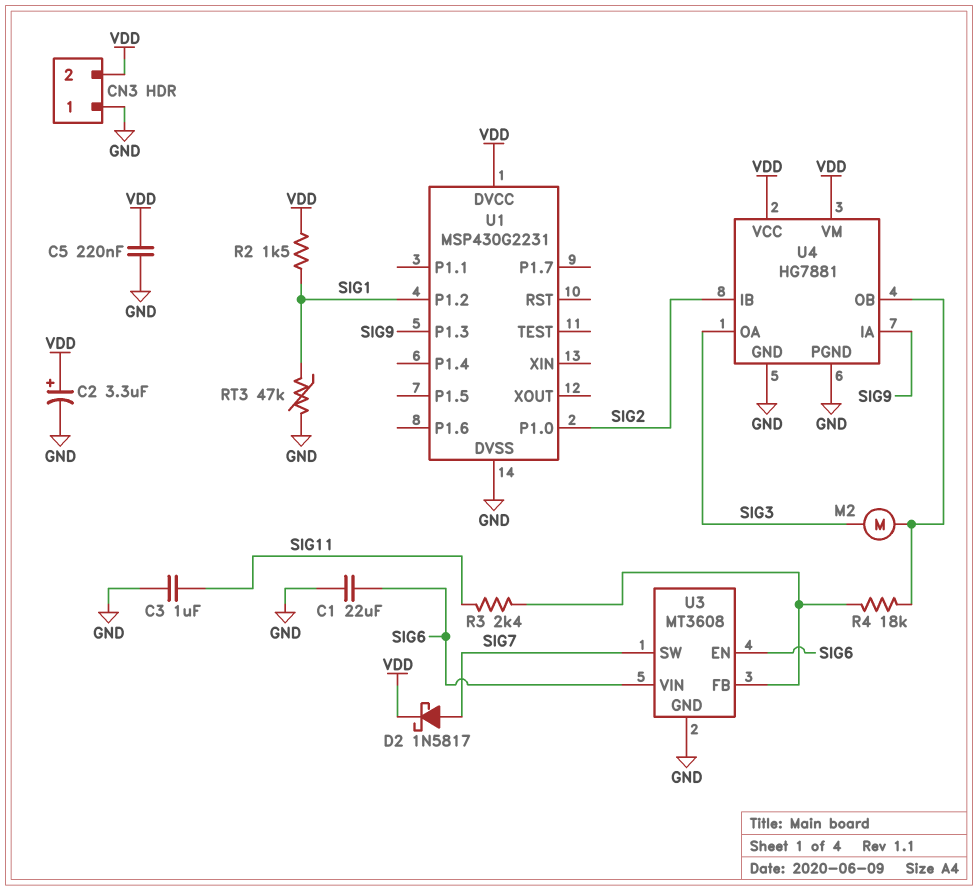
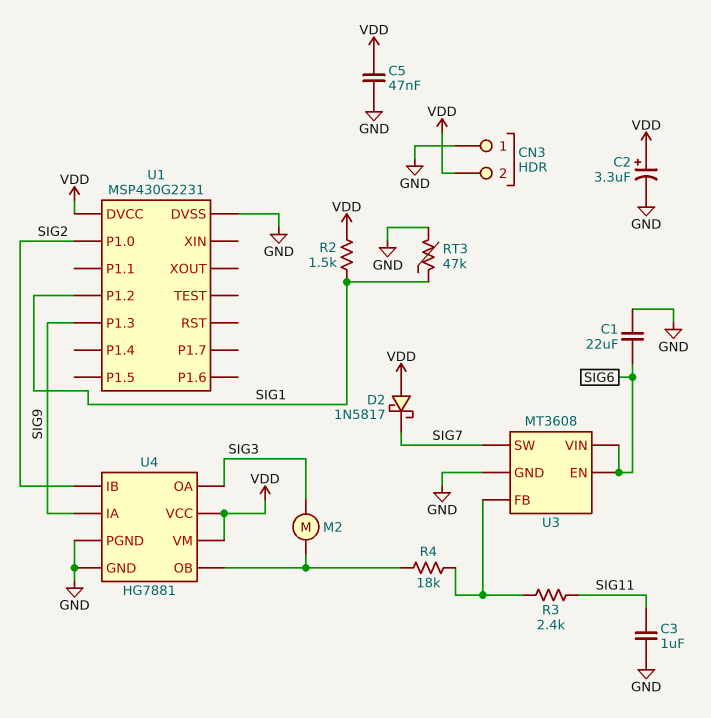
C5: 220nF (GND, VDD) -> 47nF (GND, VDD)
D2: schottky 1N5817 (A SIG7, K VDD) -> schottky 1N5817 (A VDD, K SIG7)

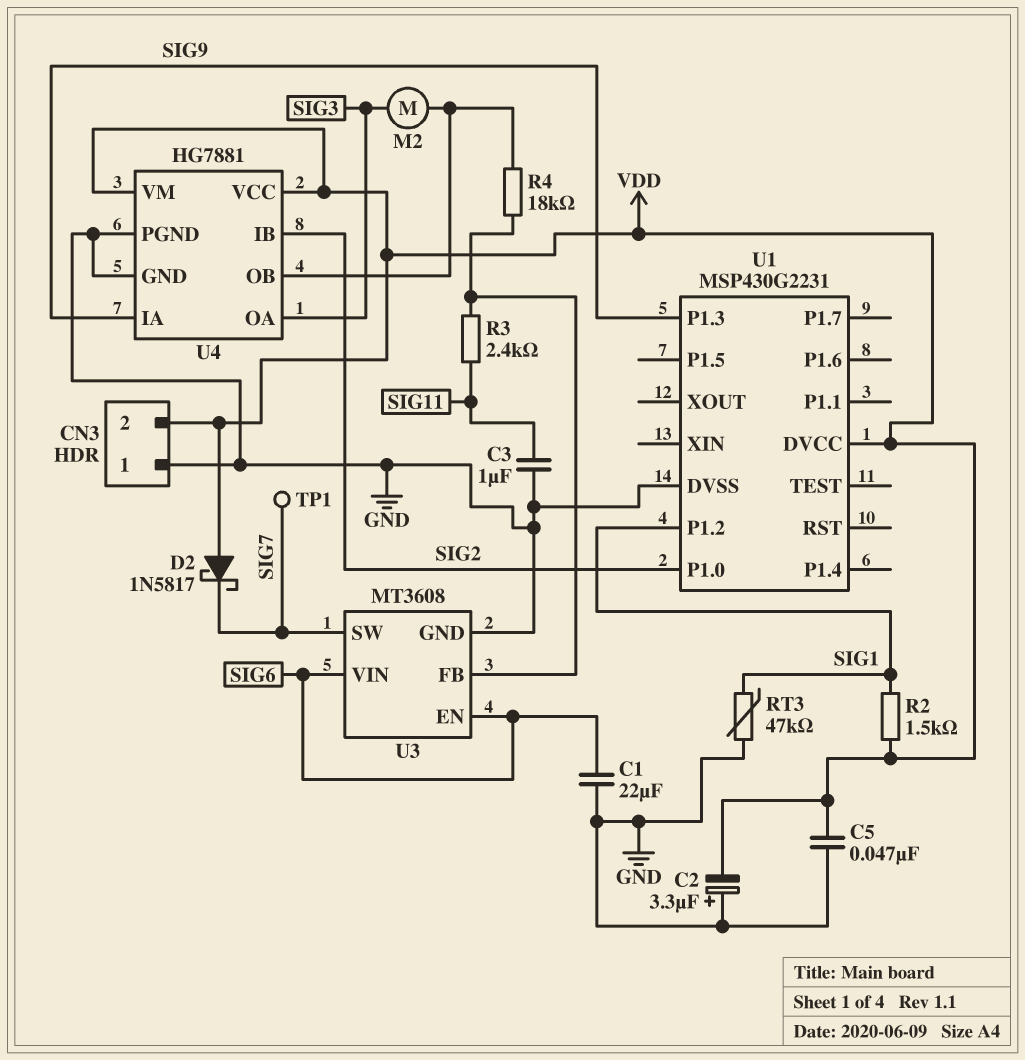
C2: 3.3uF (plus VDD, minus GND) -> 3.3uF (plus GND, minus VDD)
TP1: none -> test point (SIG7)

